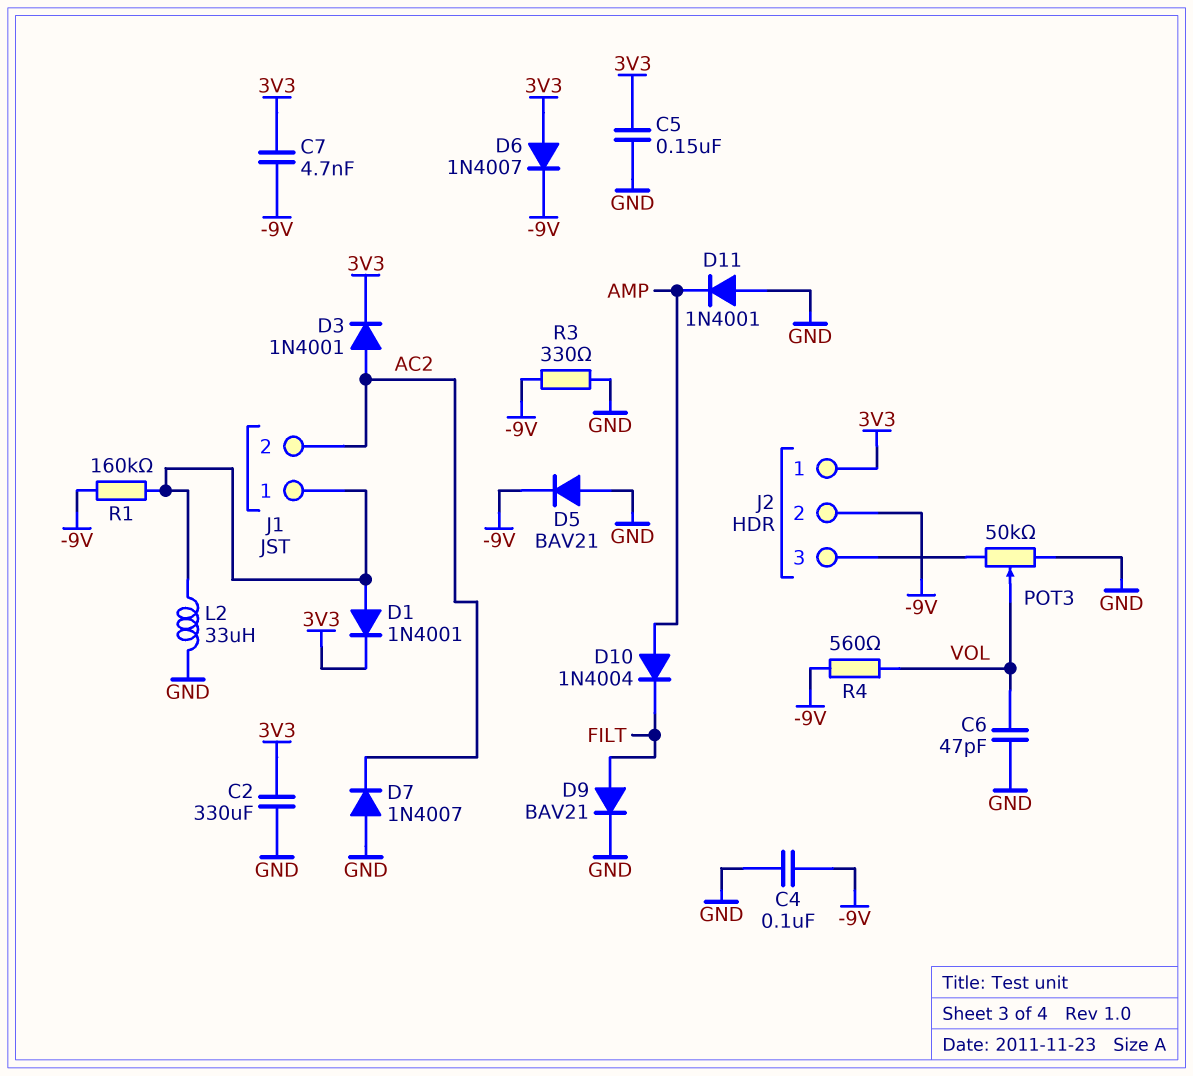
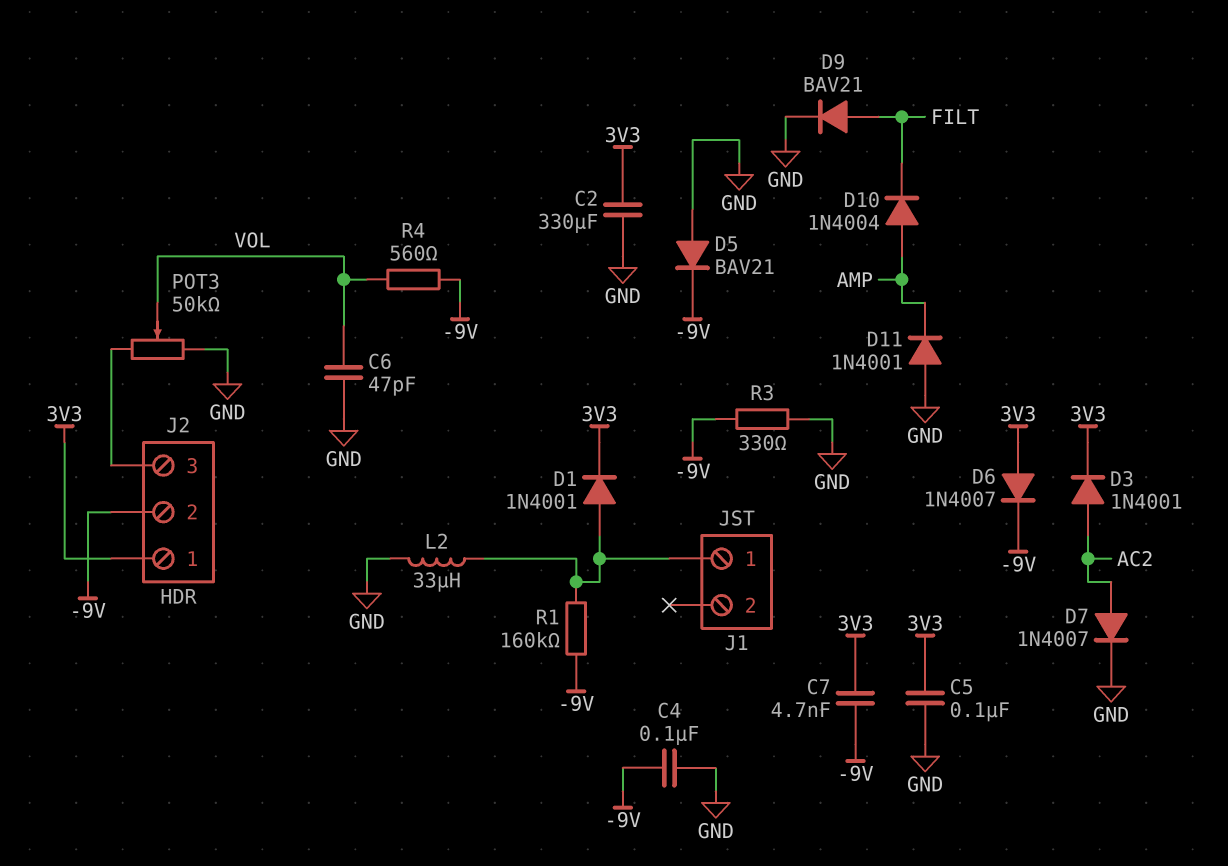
C5: 150nF (3V3, GND) -> 100nF (3V3, GND)
D7: diode 1N4007 (A GND, K AC2) -> diode 1N4007 (A AC2, K GND)
J1 pin 2: AC2 -> none

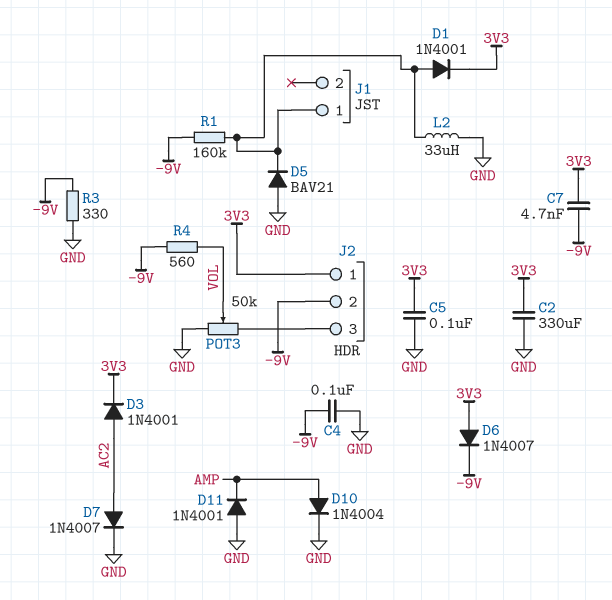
C6: 47pF (GND, VOL) -> none
D5: diode BAV21 (A GND, K -9V) -> diode BAV21 (A GND, K J1/1)
D9: diode BAV21 (A FILT, K GND) -> none
D10: diode 1N4004 (A AMP, K FILT) -> diode 1N4004 (A AMP, K GND)

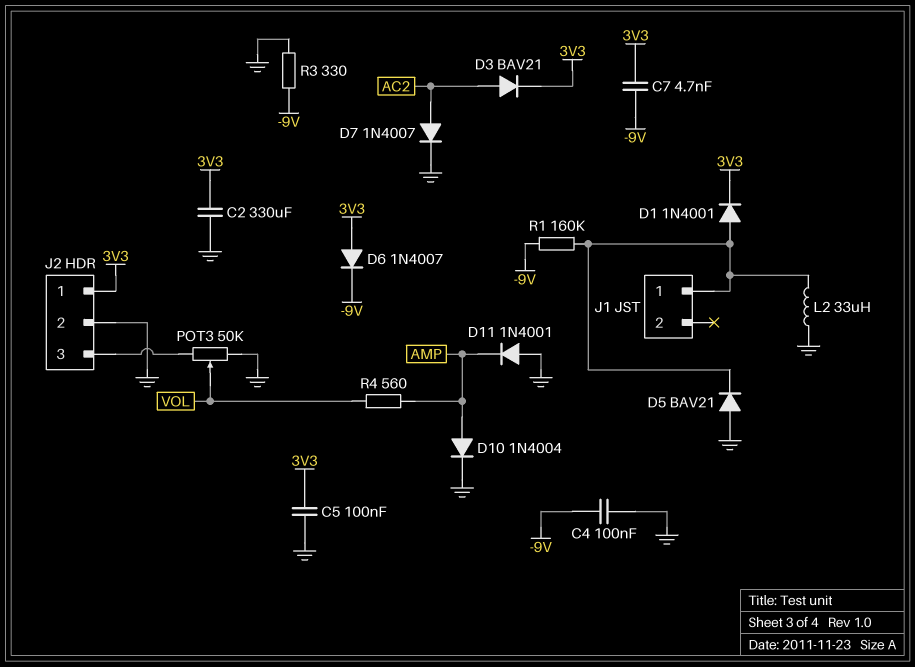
D3: diode 1N4001 (A AC2, K 3V3) -> diode BAV21 (A AC2, K 3V3)
J2 pin 2: -9V -> GND
R4: 560 (-9V, VOL) -> 560 (AMP, VOL)

